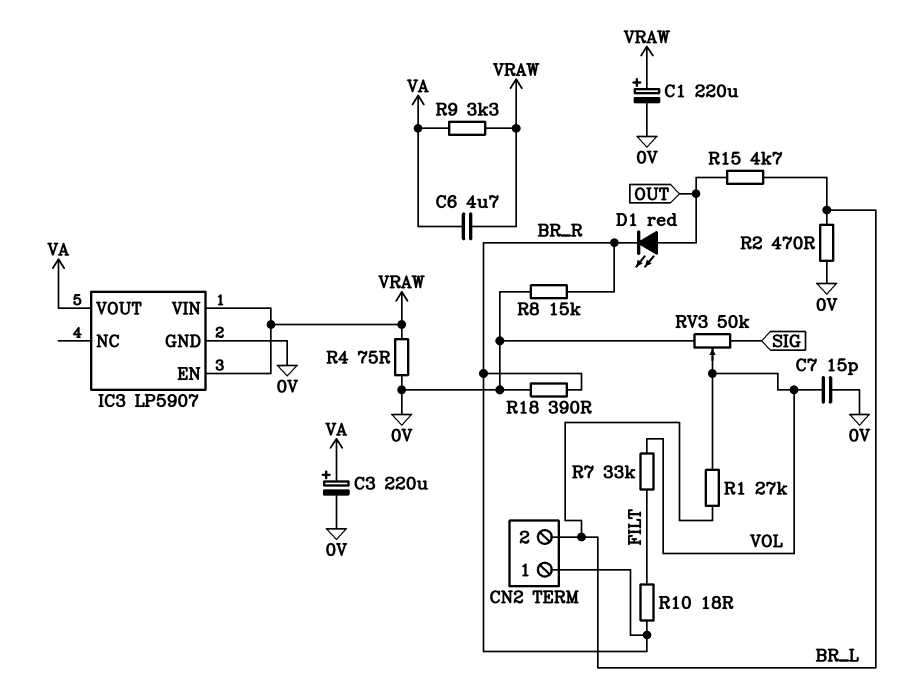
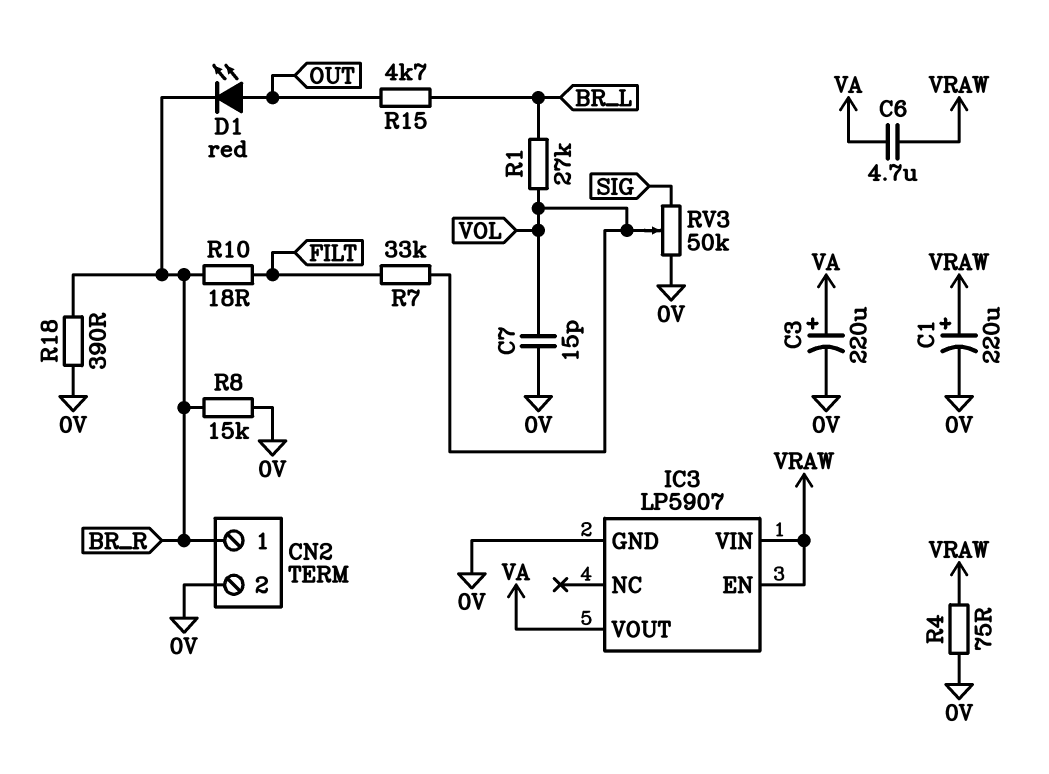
CN2 pin 2: BR_L -> 0V
R2: 470 (0V, BR_L) -> none
R9: 3.3k (VA, VRAW) -> none

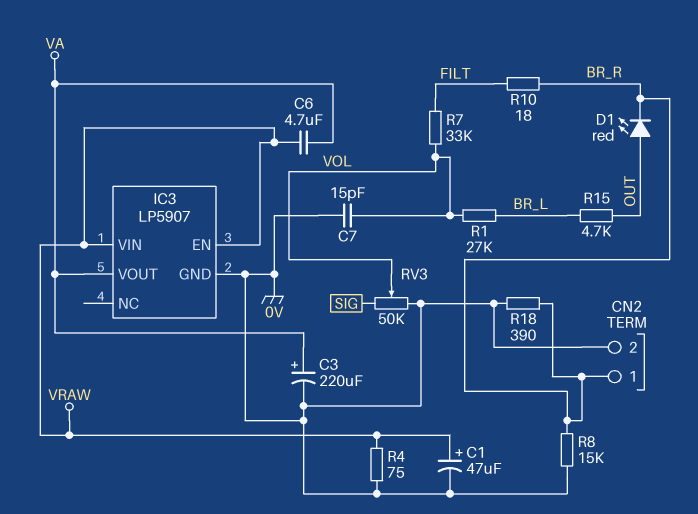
C1: 220uF (plus VRAW, minus 0V) -> 47uF (plus VRAW, minus 0V)

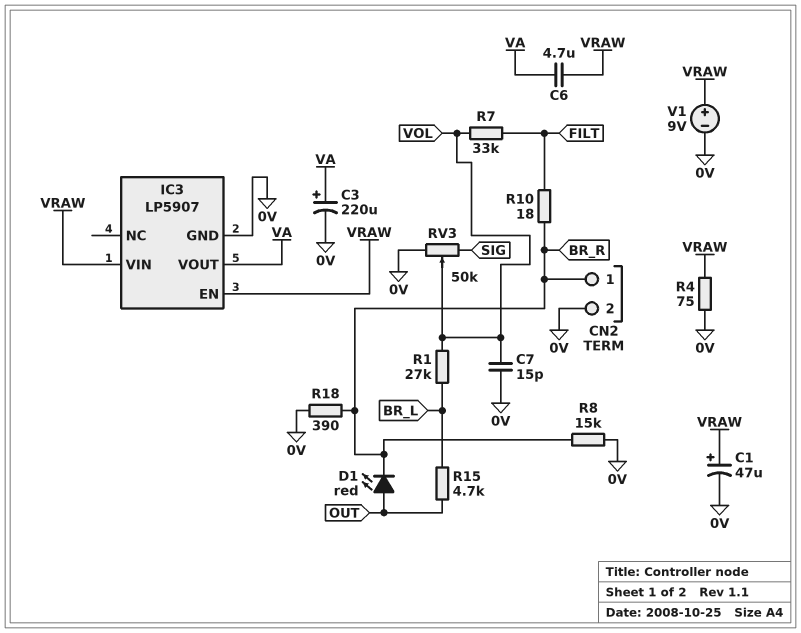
V1: none -> 9V (plus VRAW, minus 0V)

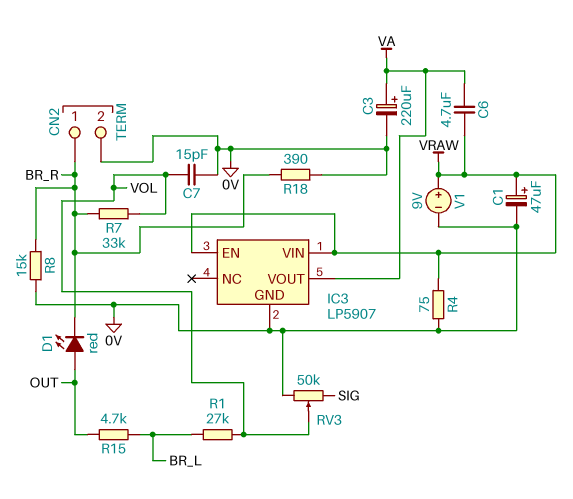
R7: 33k (FILT, VOL) -> 33k (BR_R, VOL)
R10: 18 (BR_R, FILT) -> none

